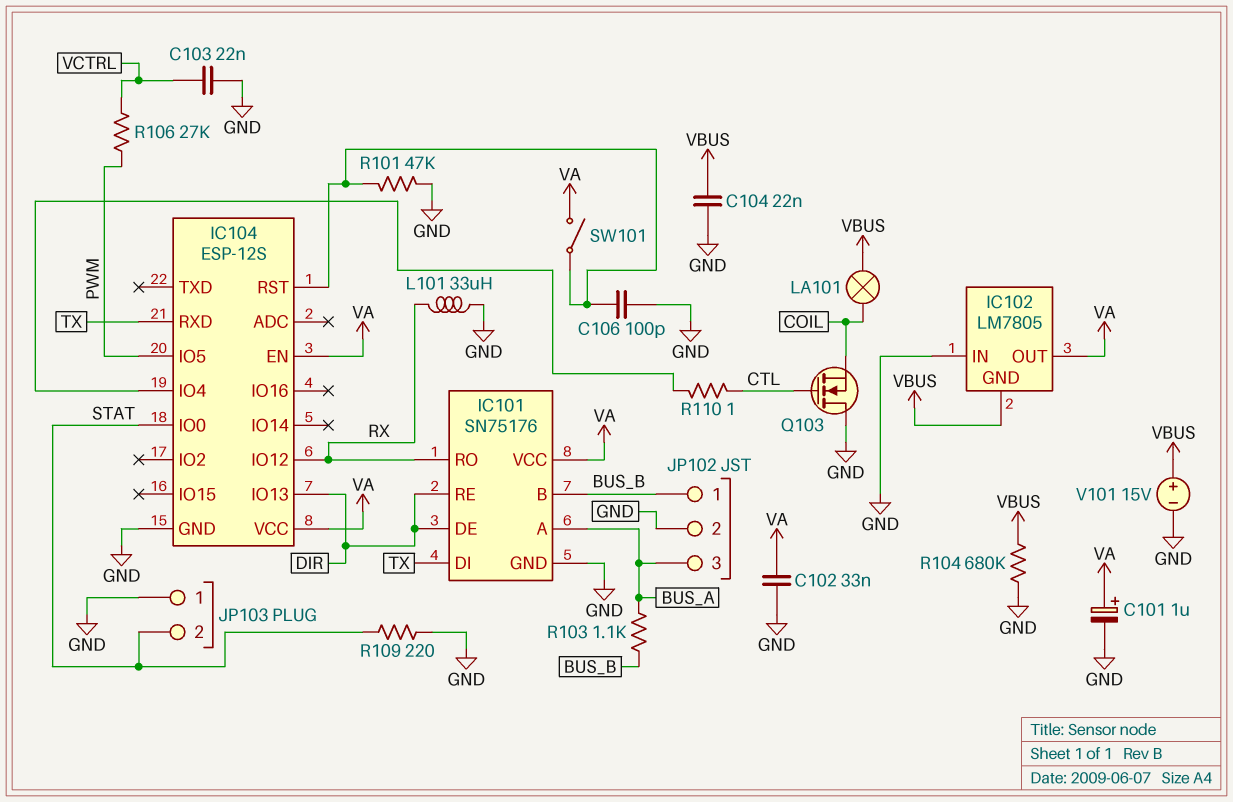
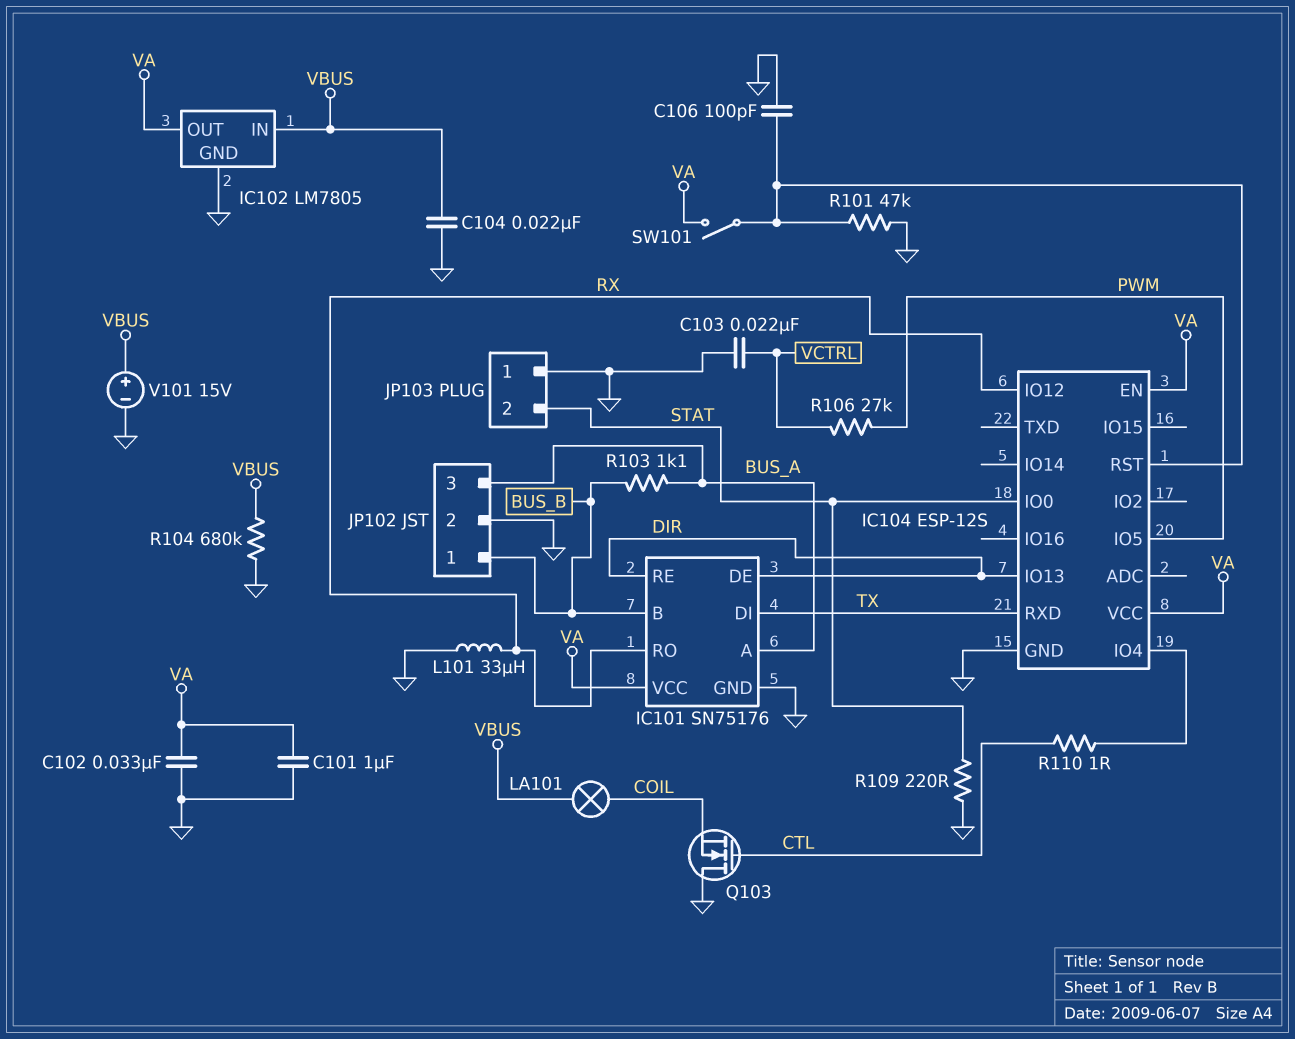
C101: 1uF (plus VA, minus GND) -> 1uF (GND, VA)
IC102 pin GND: VBUS -> GND
IC102 pin IN: GND -> VBUS

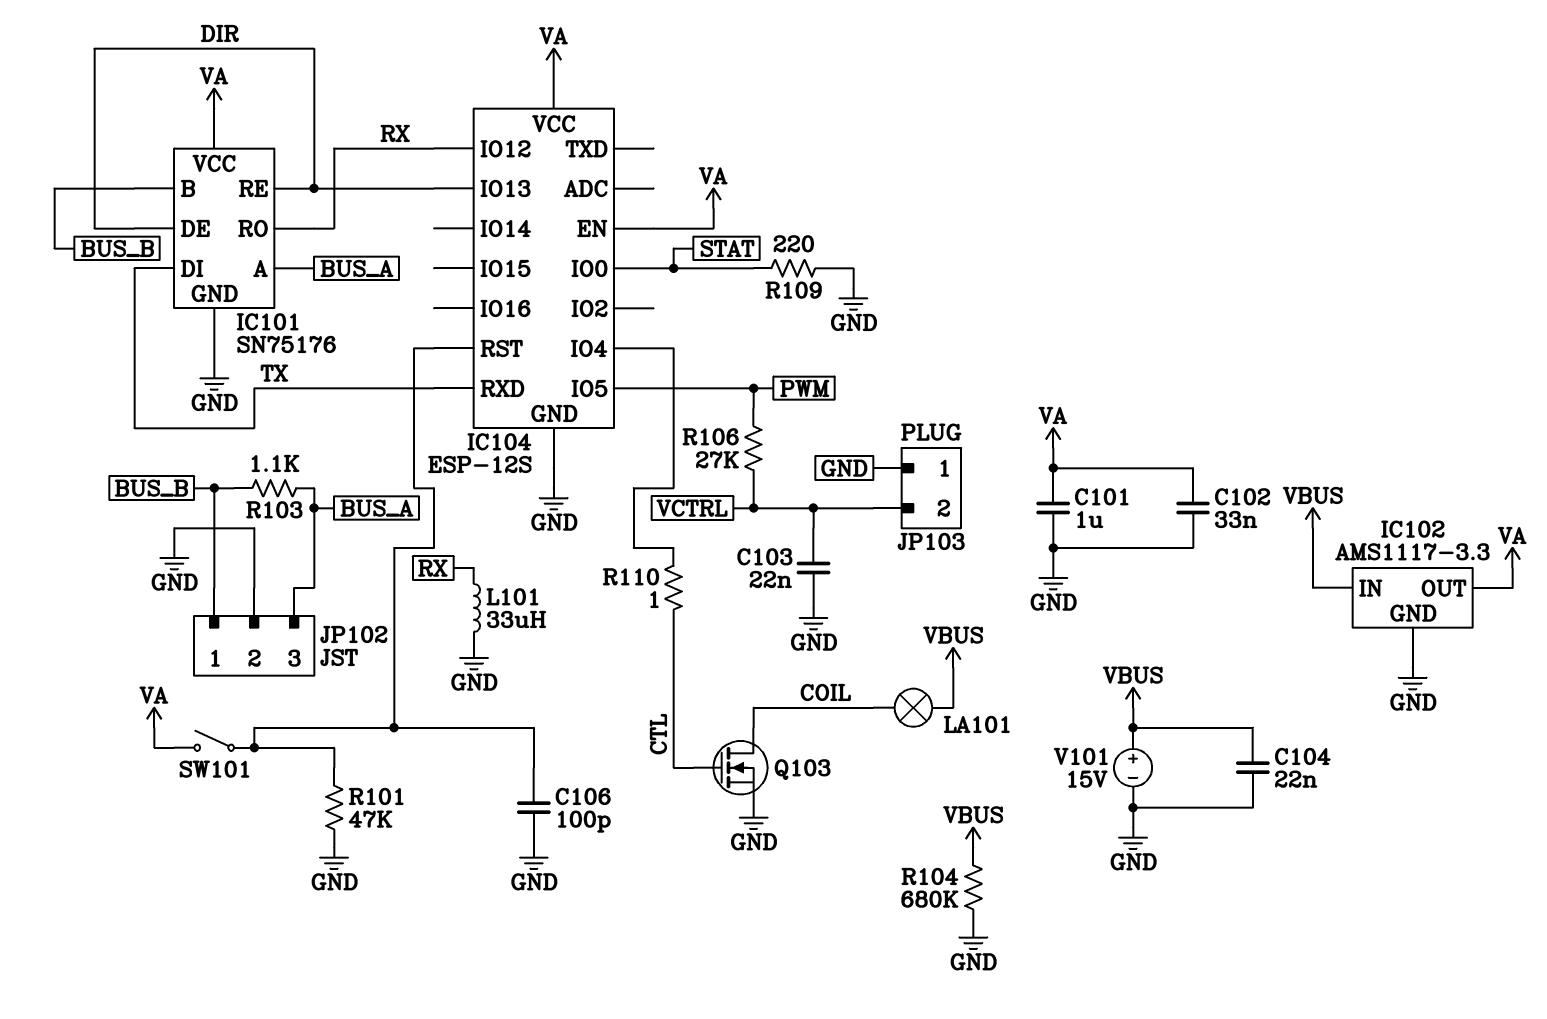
IC102: LM7805 -> AMS1117-3.3
JP103 pin 2: STAT -> VCTRL
Q103: NMOS (G CTL, D GND, S COIL) -> NMOS (G CTL, D COIL, S GND)

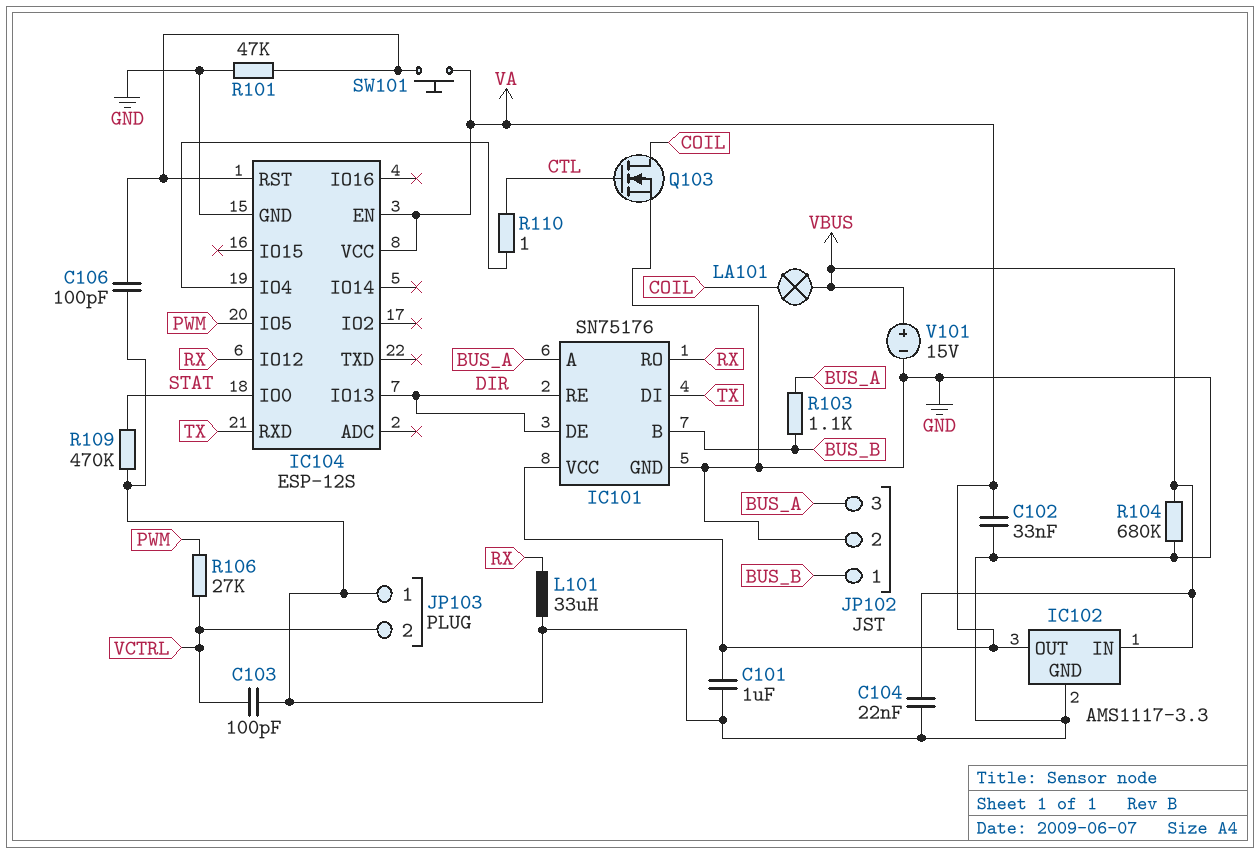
C103: 22nF (GND, VCTRL) -> 100pF (GND, VCTRL)
R109: 220 (GND, STAT) -> 470k (GND, STAT)
SW101: switch (IC104/RST, VA) -> button (IC104/RST, VA)

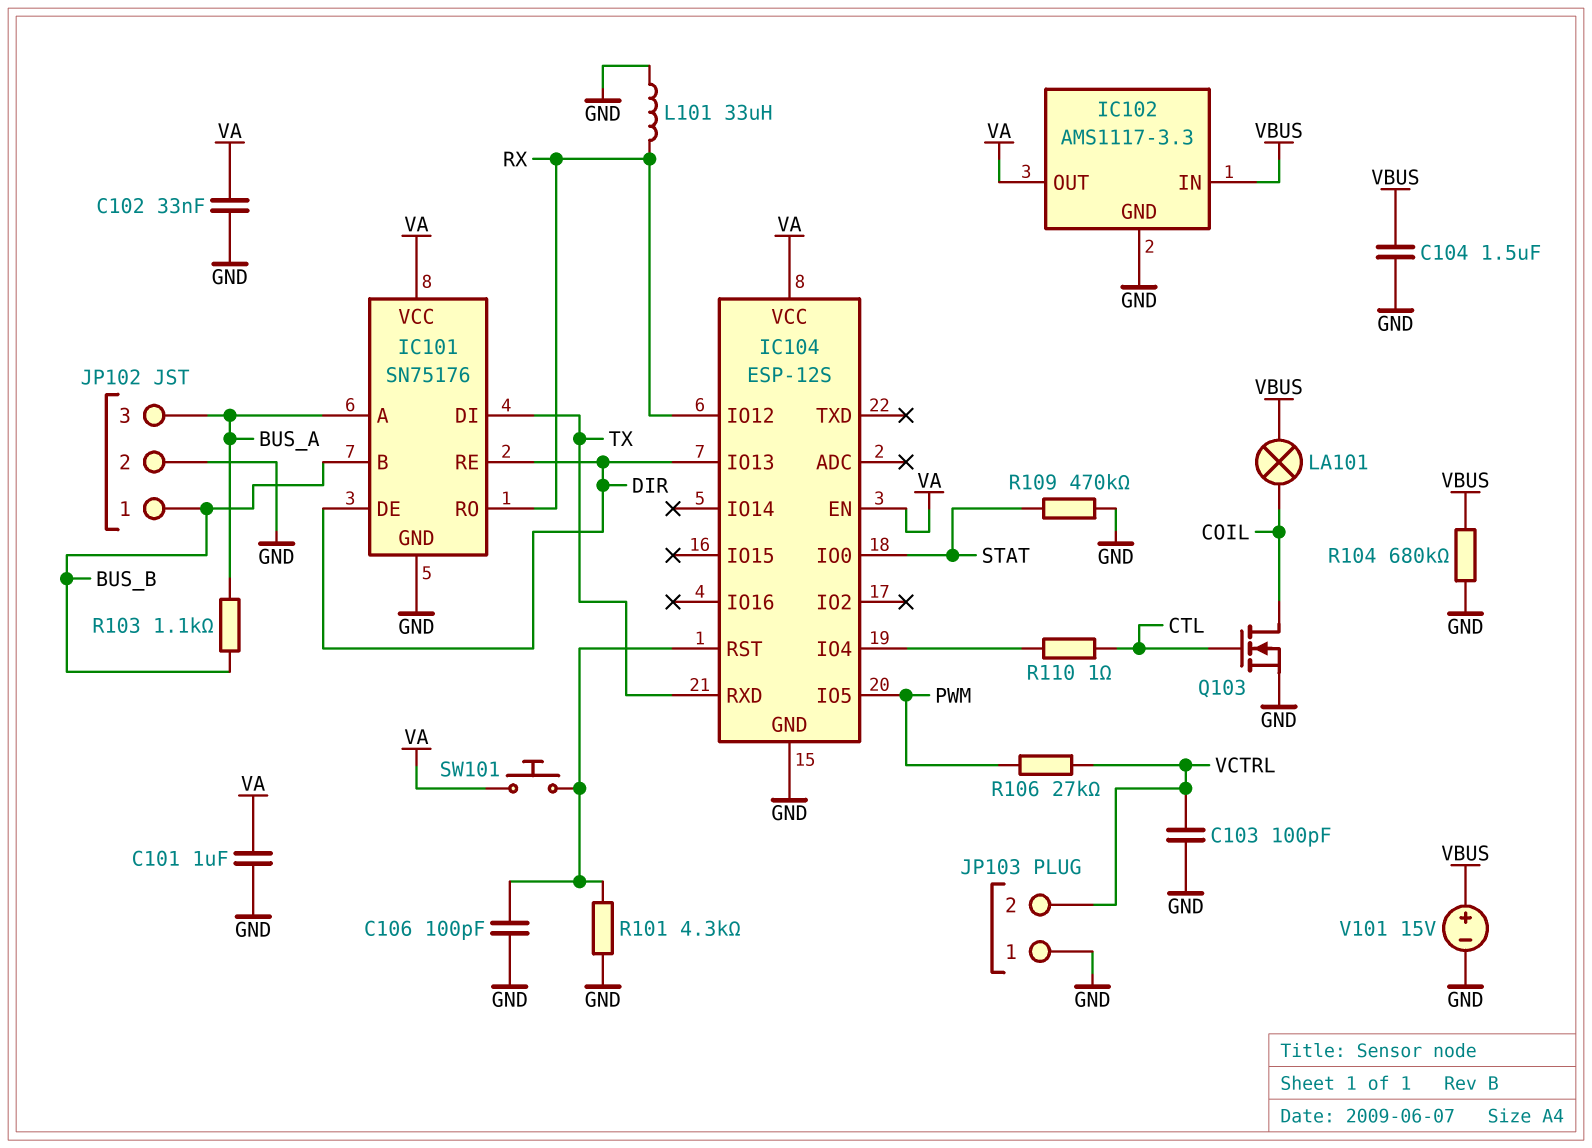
C104: 22nF (GND, VBUS) -> 1.5uF (GND, VBUS)
R101: 47k (GND, IC104/RST) -> 4.3k (GND, IC104/RST)

